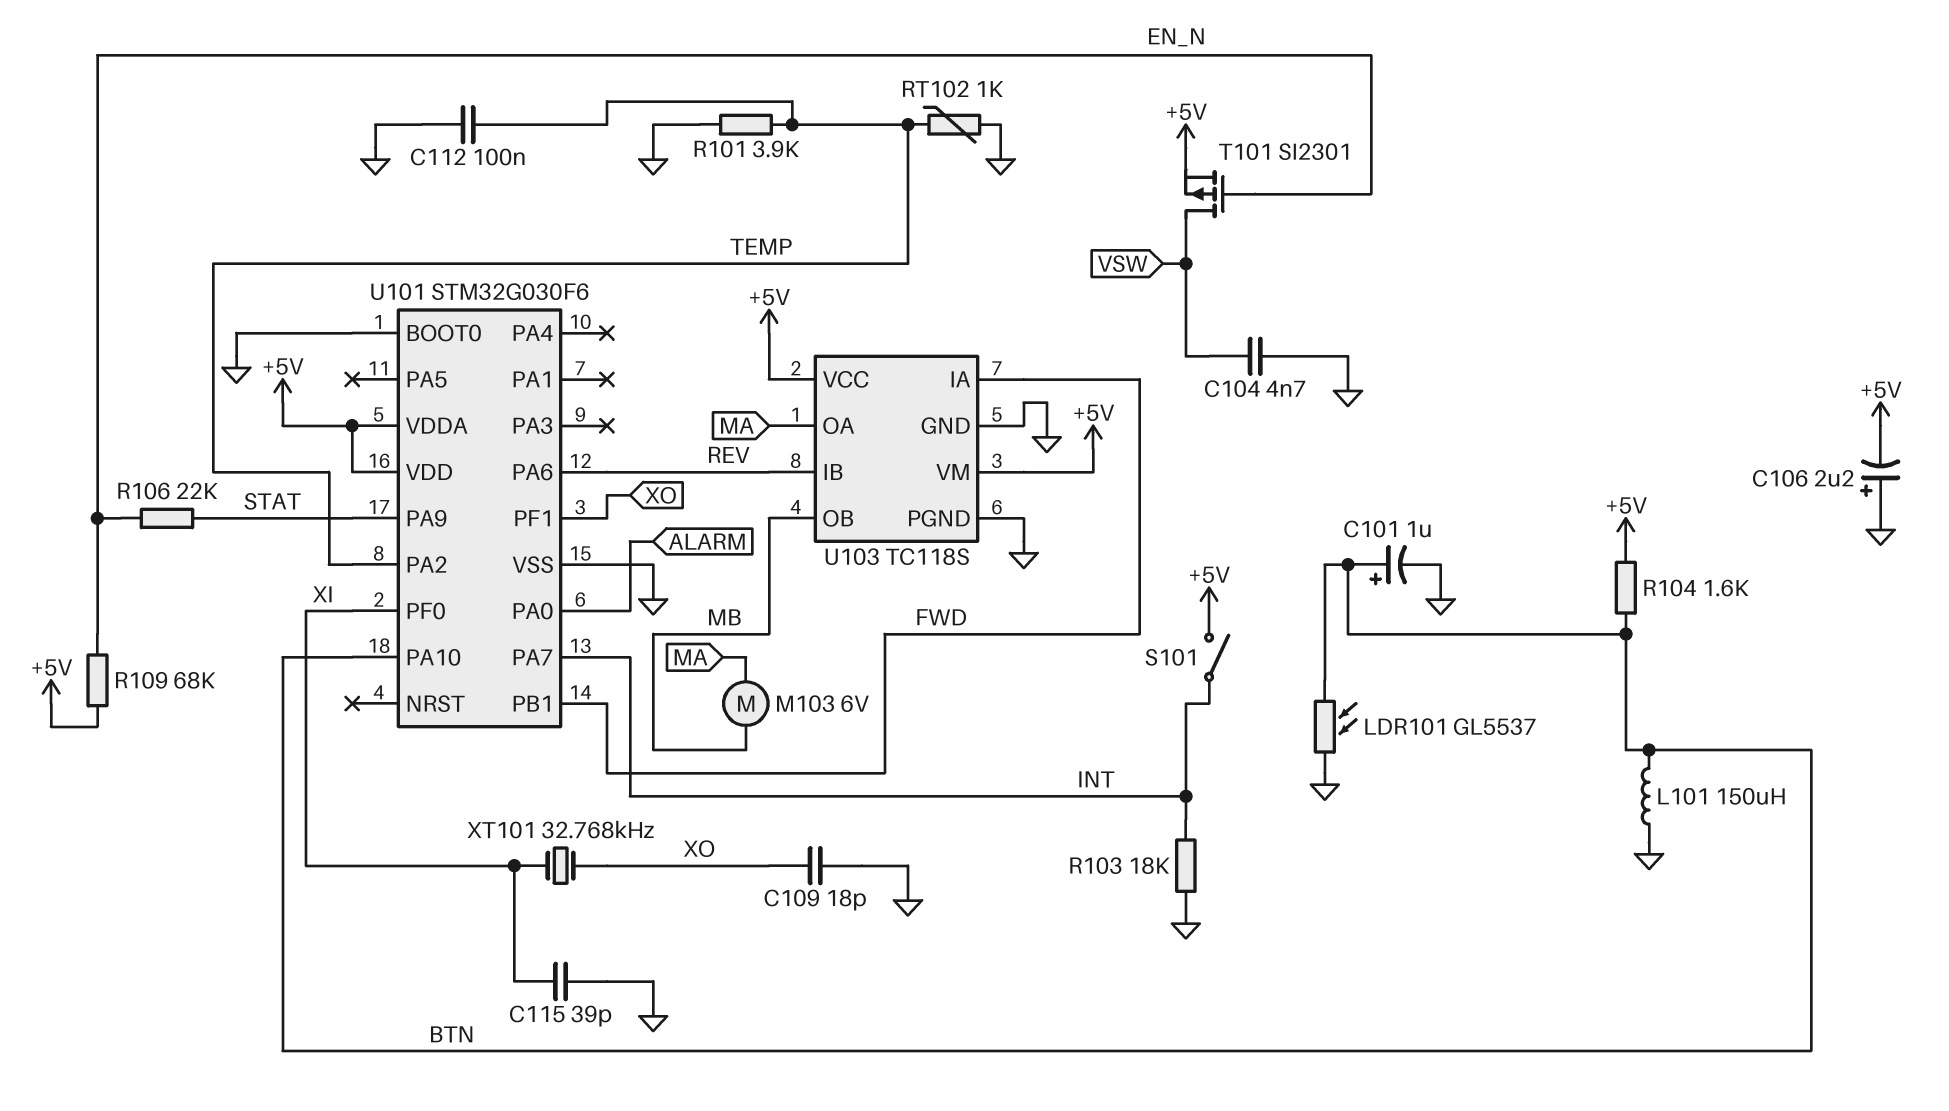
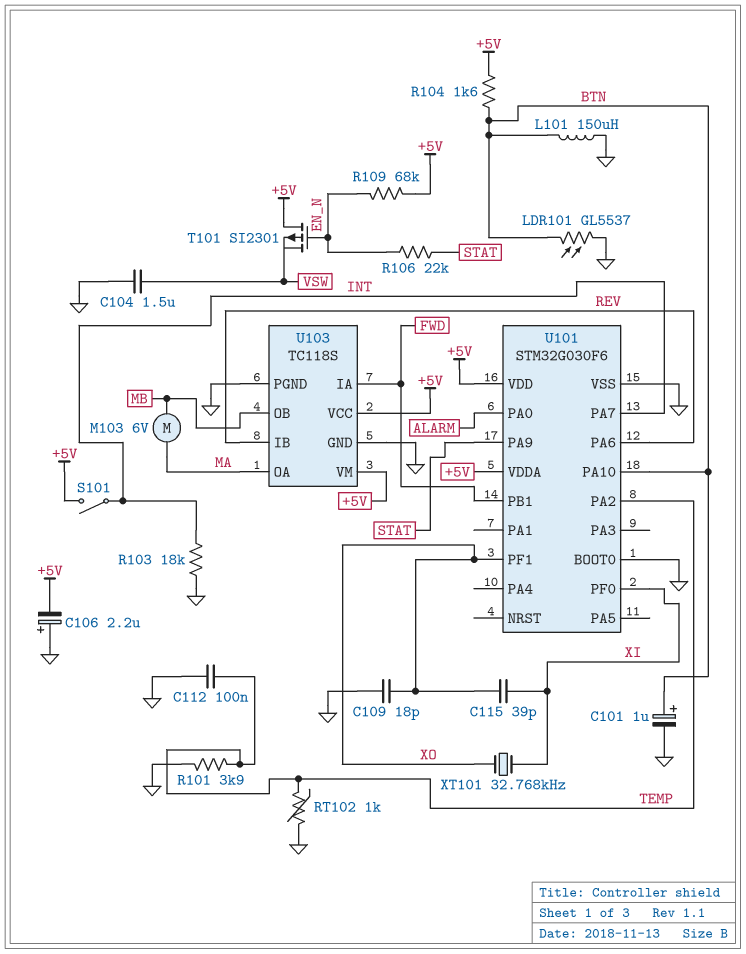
C104: 4.7nF (GND, VSW) -> 1.5uF (GND, VSW)
C115: 39pF (GND, XI) -> 39pF (XI, XO)
T101: PMOS SI2301 (G EN_N, D VSW, S +5V) -> PMOS SI2301 (G EN_N, D +5V, S VSW)

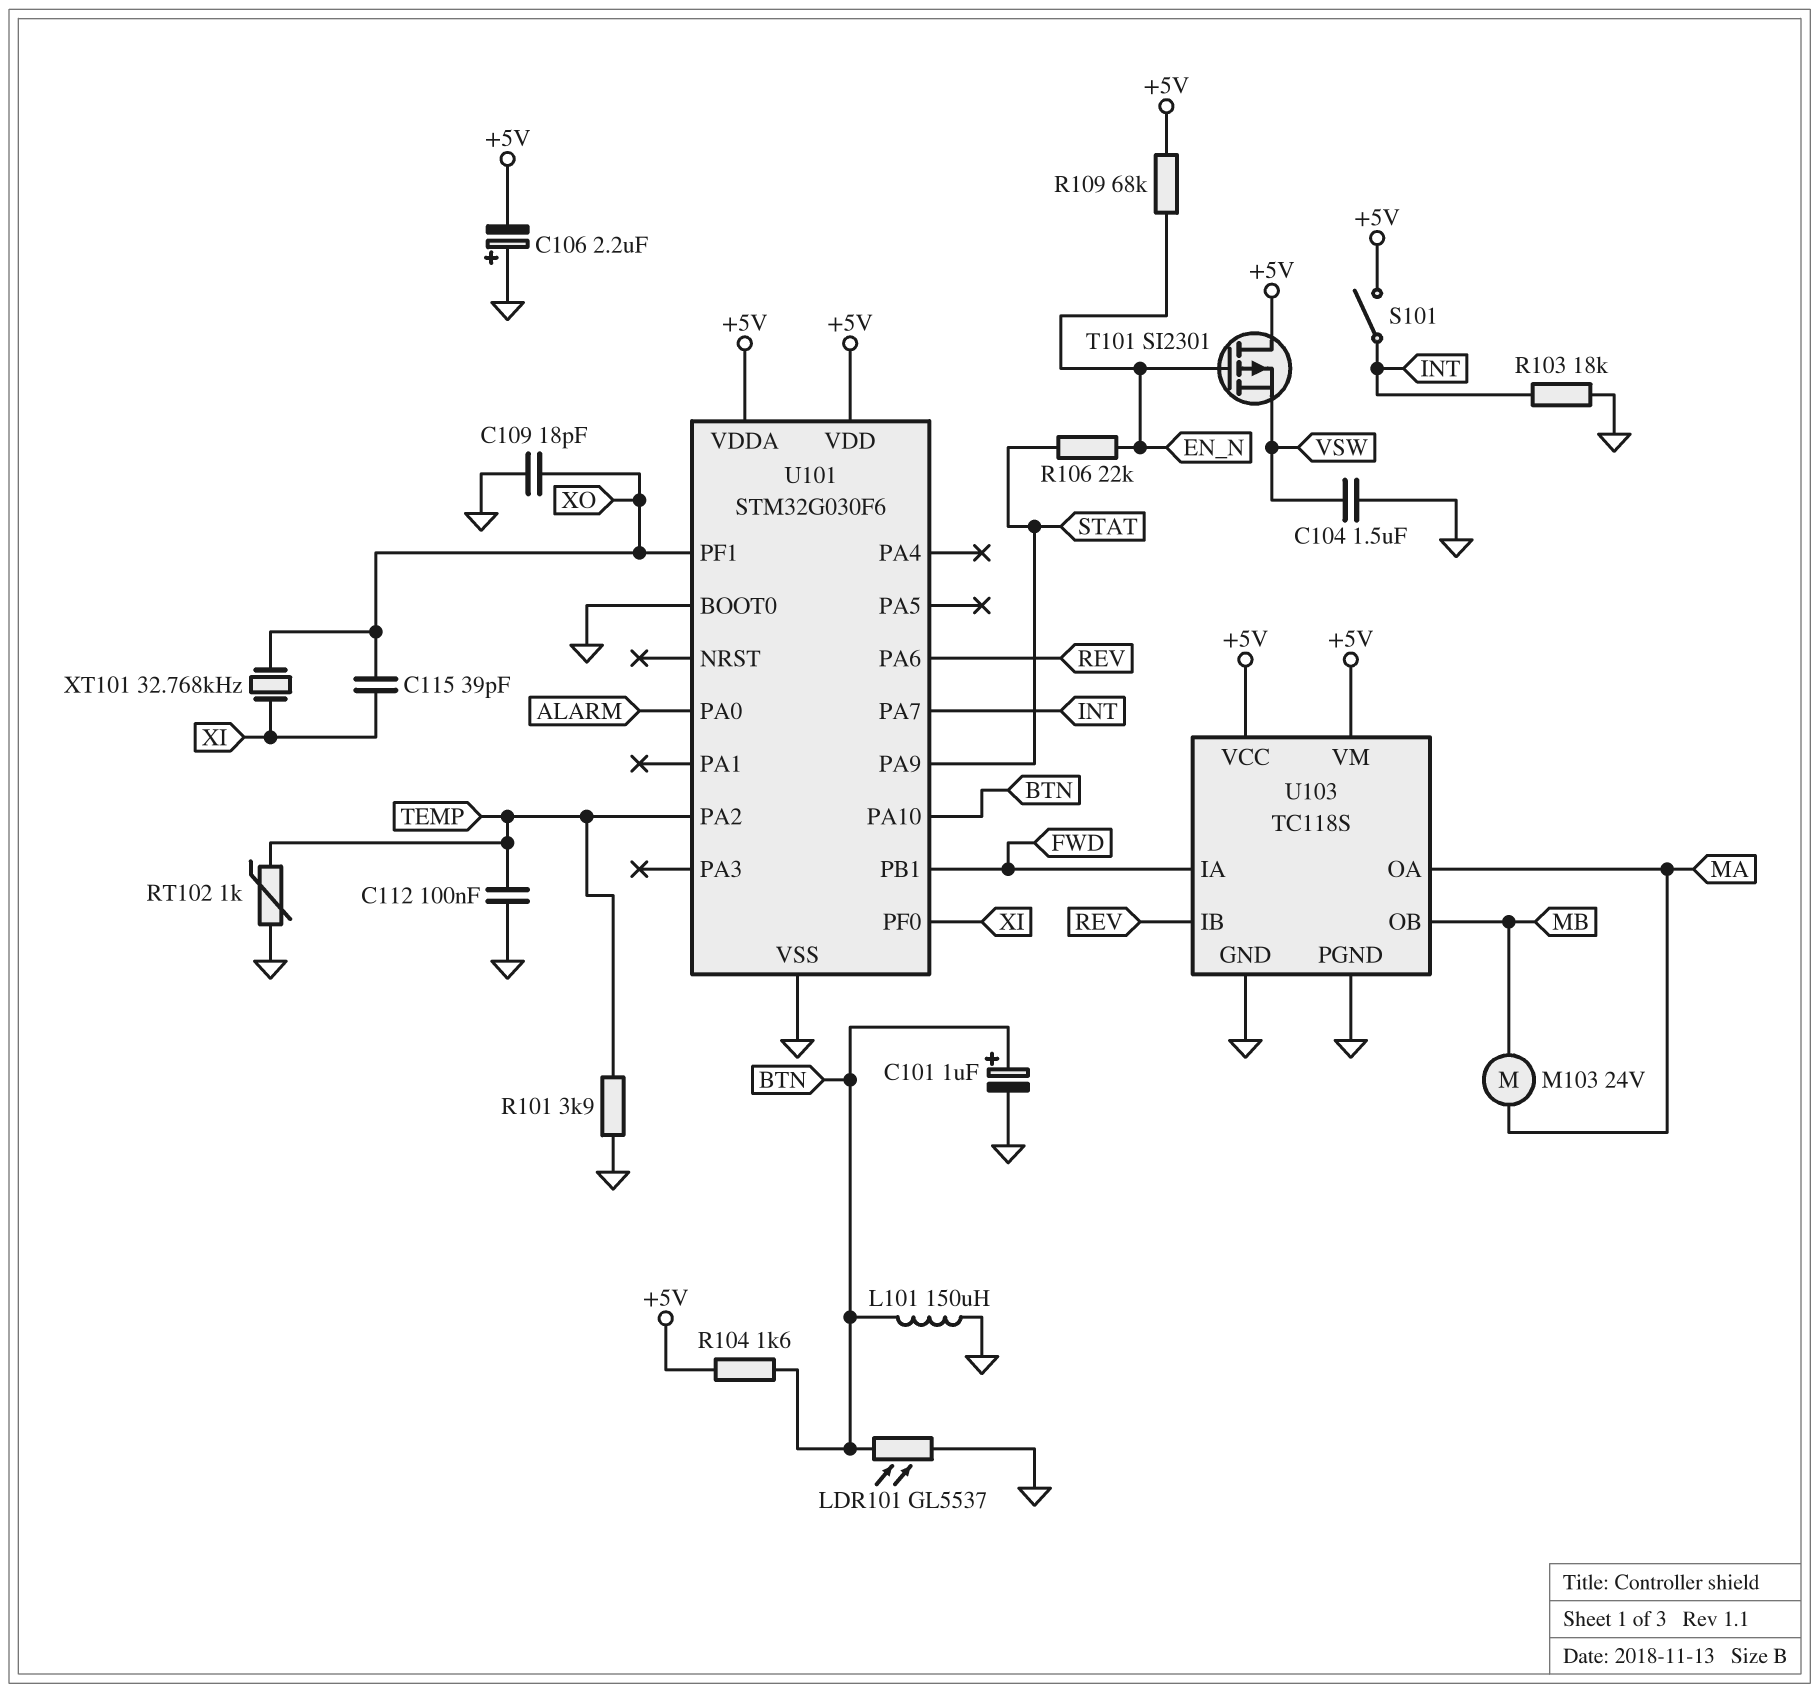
M103: motor 6V (MA, MB) -> motor 24V (MA, MB)

